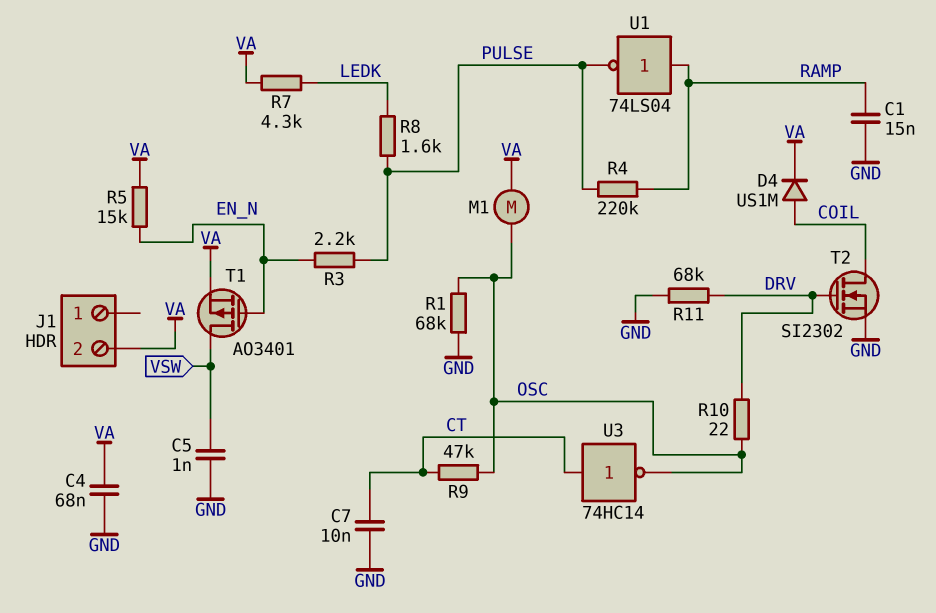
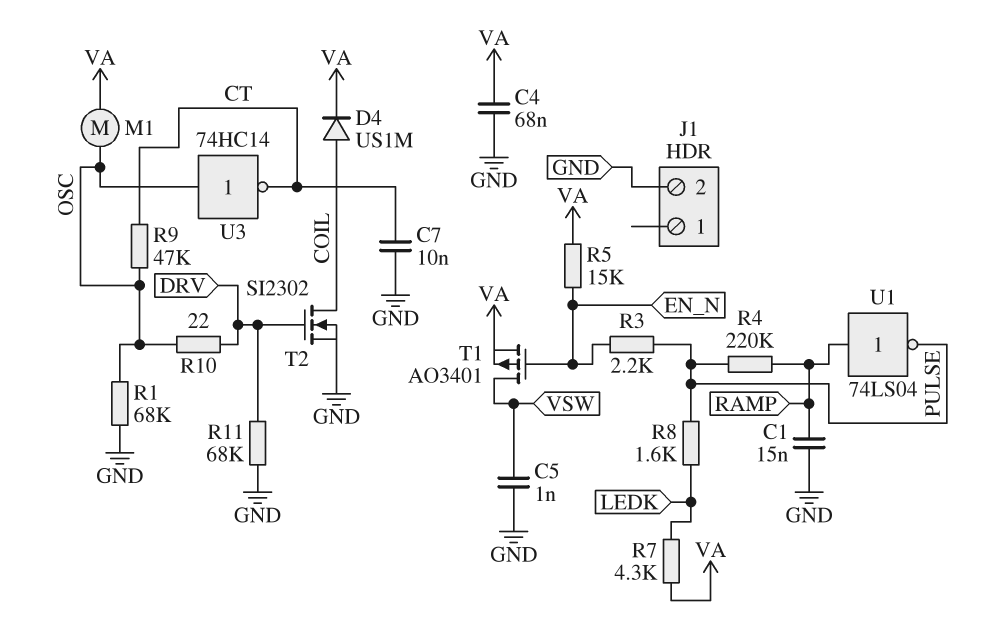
J1 pin 2: VA -> GND
U3: NOT 74HC14 (in CT, out OSC) -> NOT 74HC14 (in OSC, out CT)

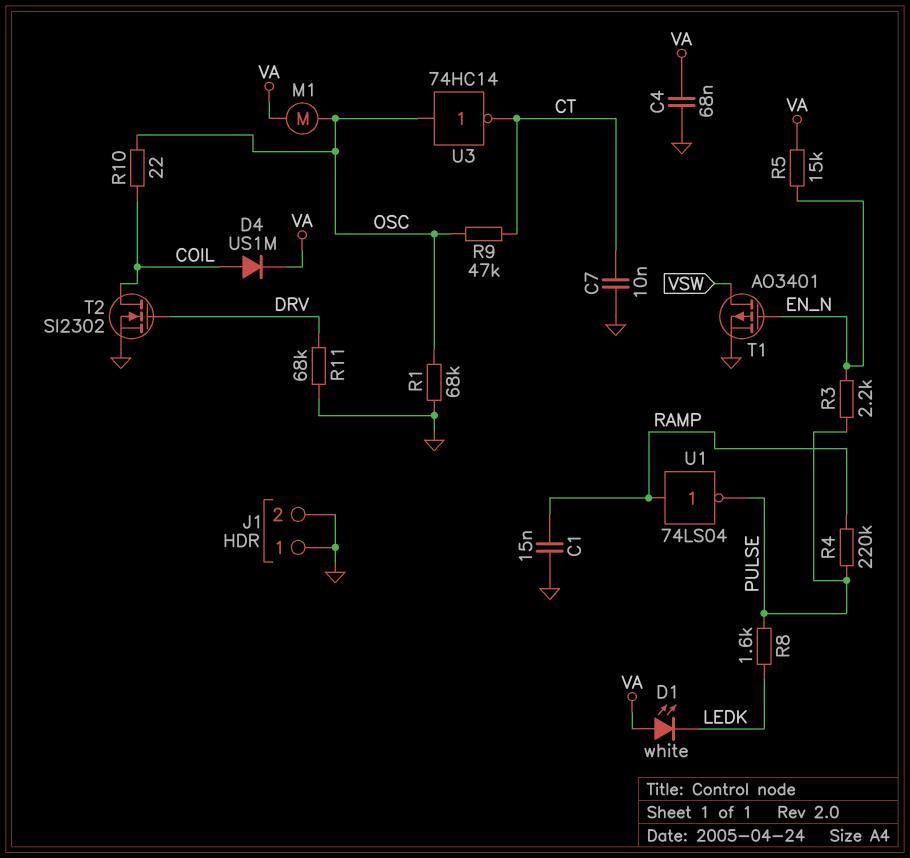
C5: 1nF (GND, VSW) -> none
D1: none -> LED white (A VA, K LEDK)
J1 pin 1: none -> GND
R7: 4.3k (LEDK, VA) -> none
R10: 22 (DRV, OSC) -> 22 (COIL, OSC)
T1: PMOS AO3401 (G EN_N, D VSW, S VA) -> PMOS AO3401 (G EN_N, D VSW, S GND)

